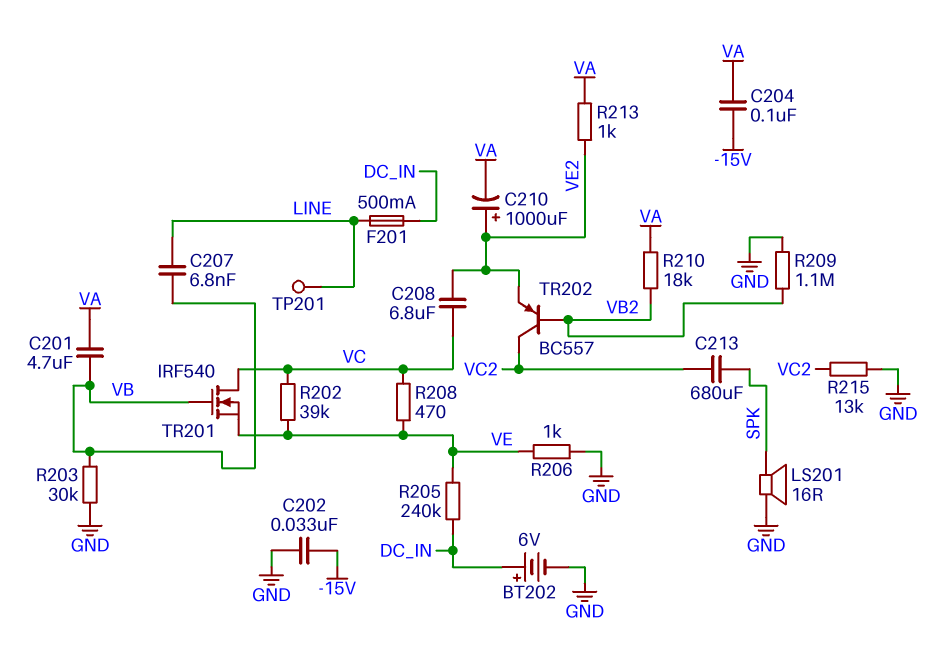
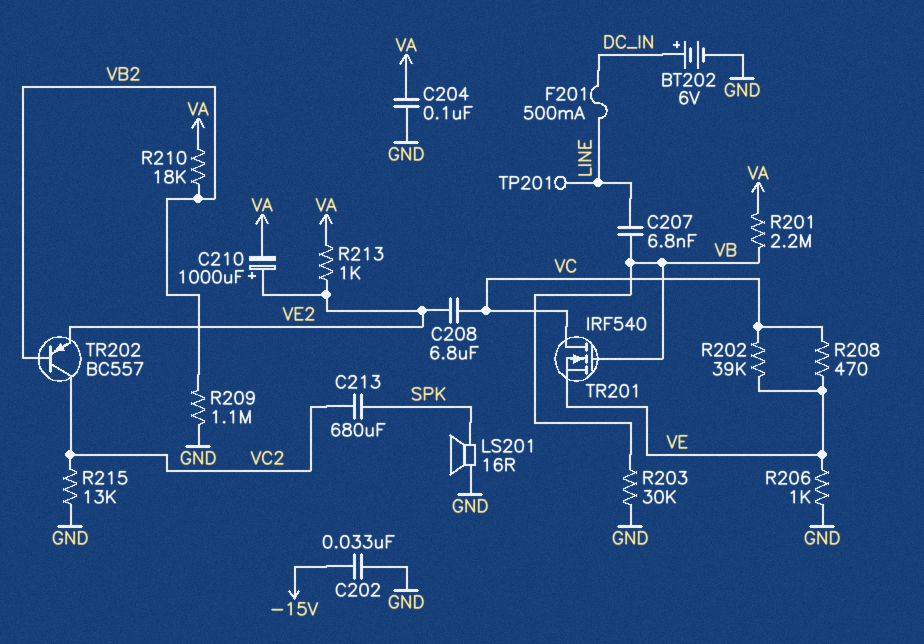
C201: 4.7uF (VA, VB) -> none
C204: 100nF (-15V, VA) -> 100nF (GND, VA)
R201: none -> 2.2M (VA, VB)
R205: 240k (DC_IN, VE) -> none

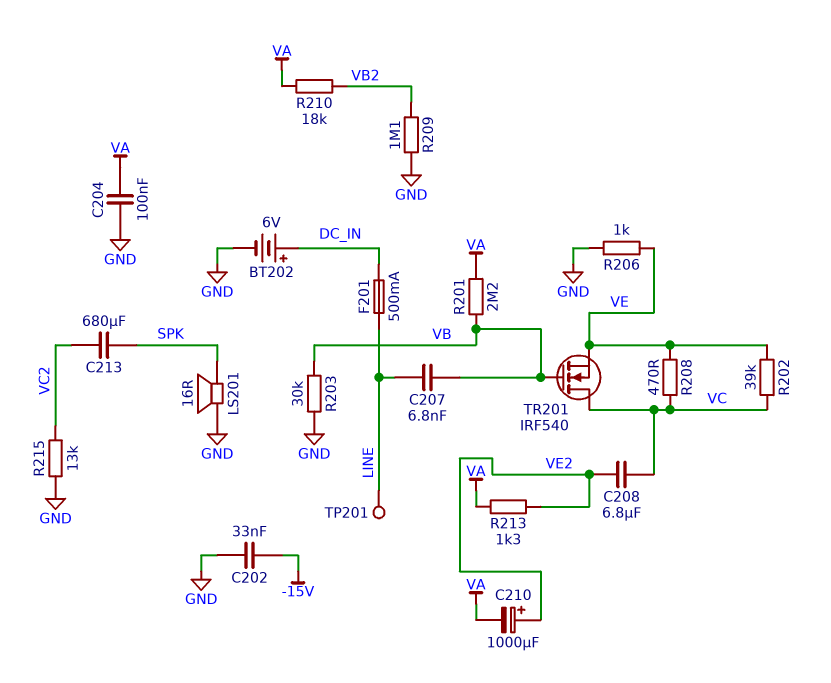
R213: 1k (VA, VE2) -> 1.3k (VA, VE2)
TR202: PNP BC557 (B VB2, C VC2, E VE2) -> none

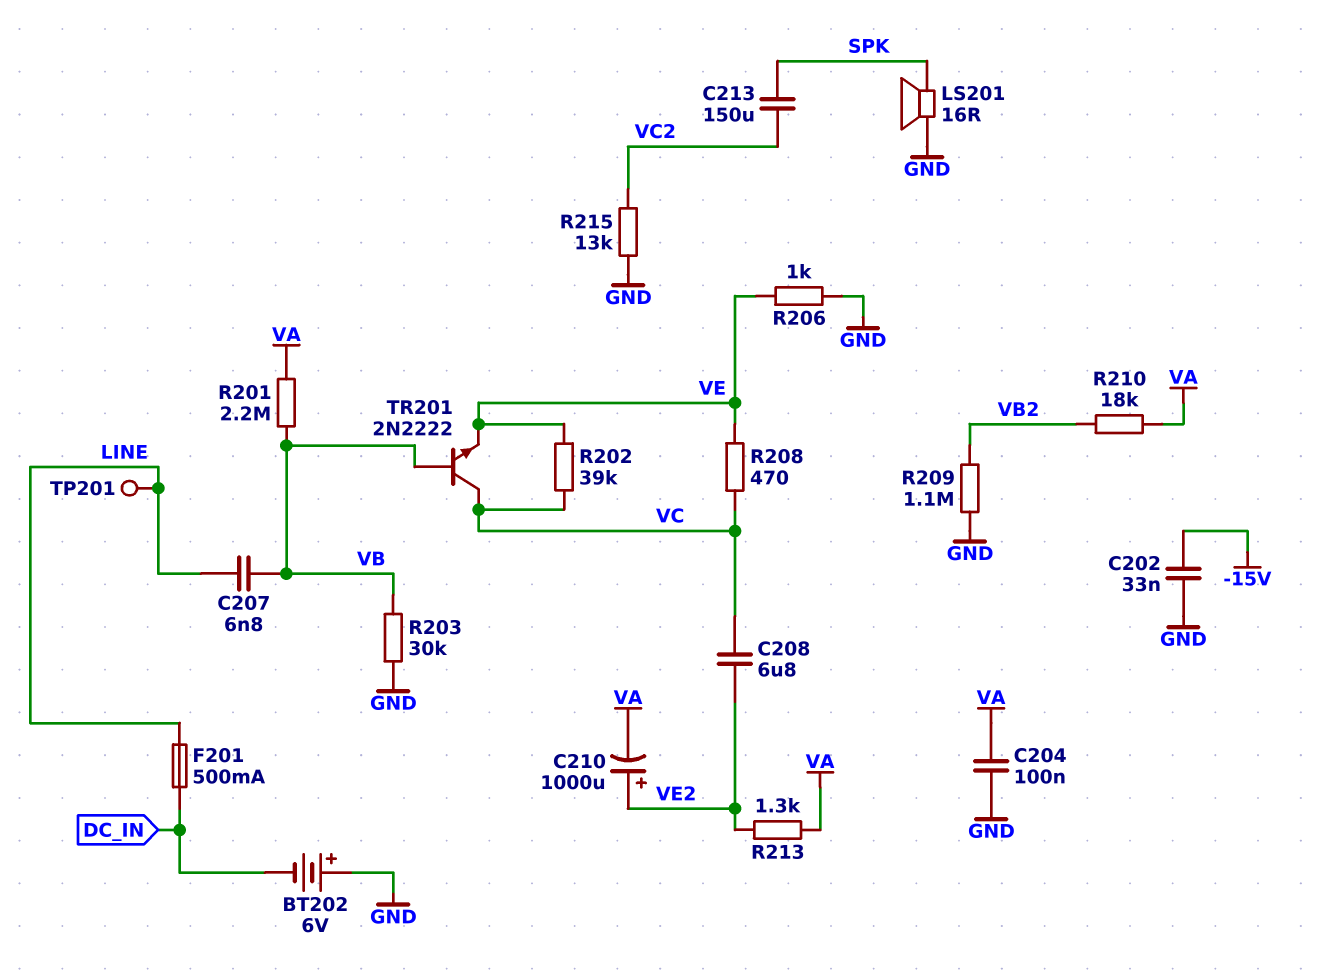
BT202: 6V (plus DC_IN, minus GND) -> 6V (plus GND, minus DC_IN)
C213: 680uF (SPK, VC2) -> 150uF (SPK, VC2)
TR201: NMOS IRF540 (G VB, D VC, S VE) -> NPN 2N2222 (B VB, C VC, E VE)

